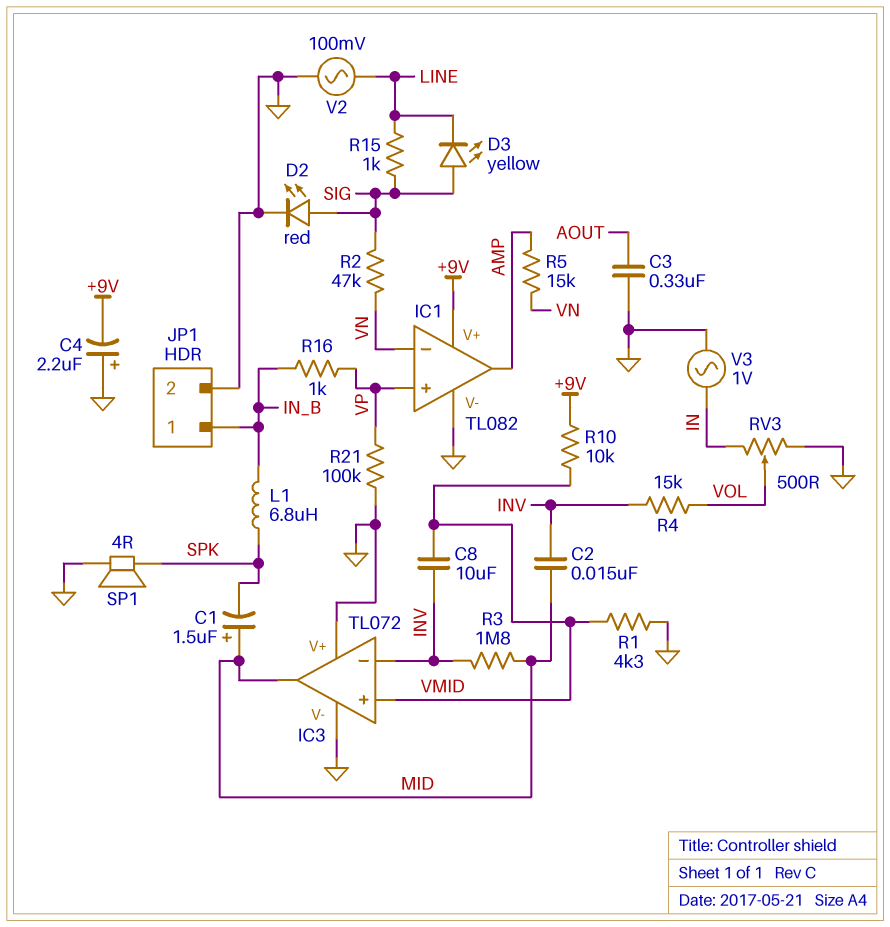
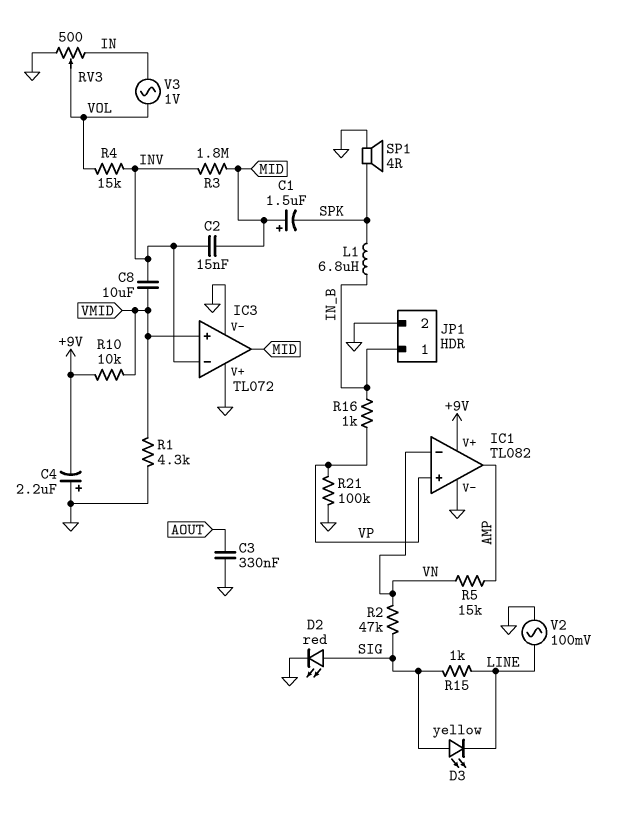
V3: AC 1V (GND, IN) -> AC 1V (IN, VOL)

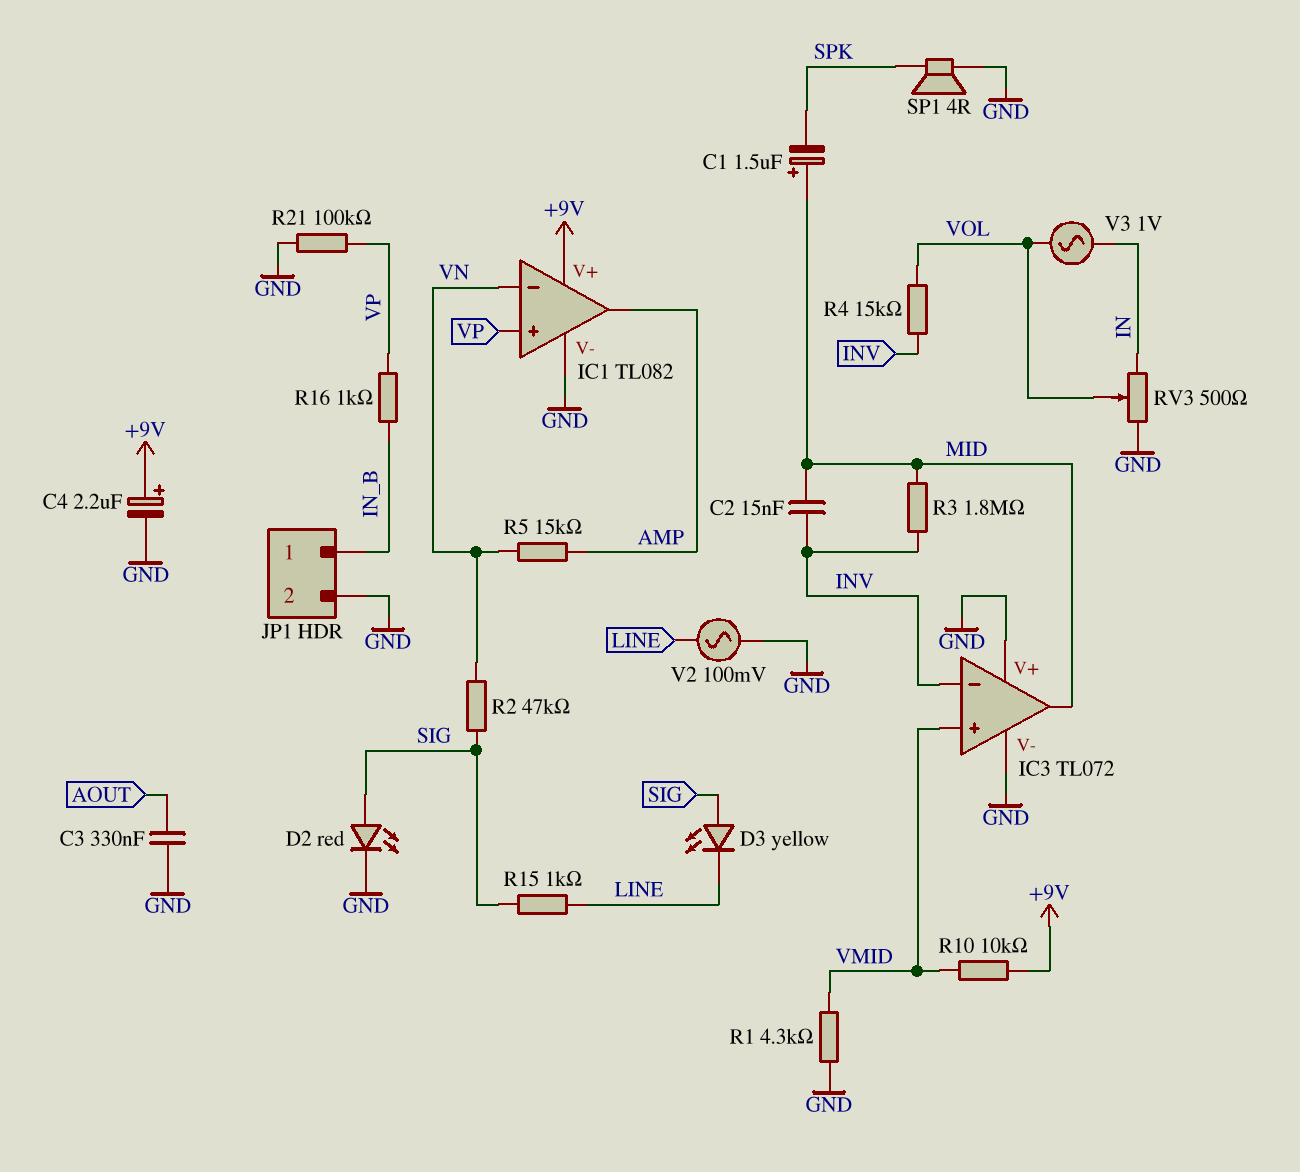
C4: 2.2uF (plus GND, minus +9V) -> 2.2uF (plus +9V, minus GND)
C8: 10uF (INV, VMID) -> none
L1: 6.8uH (IN_B, SPK) -> none

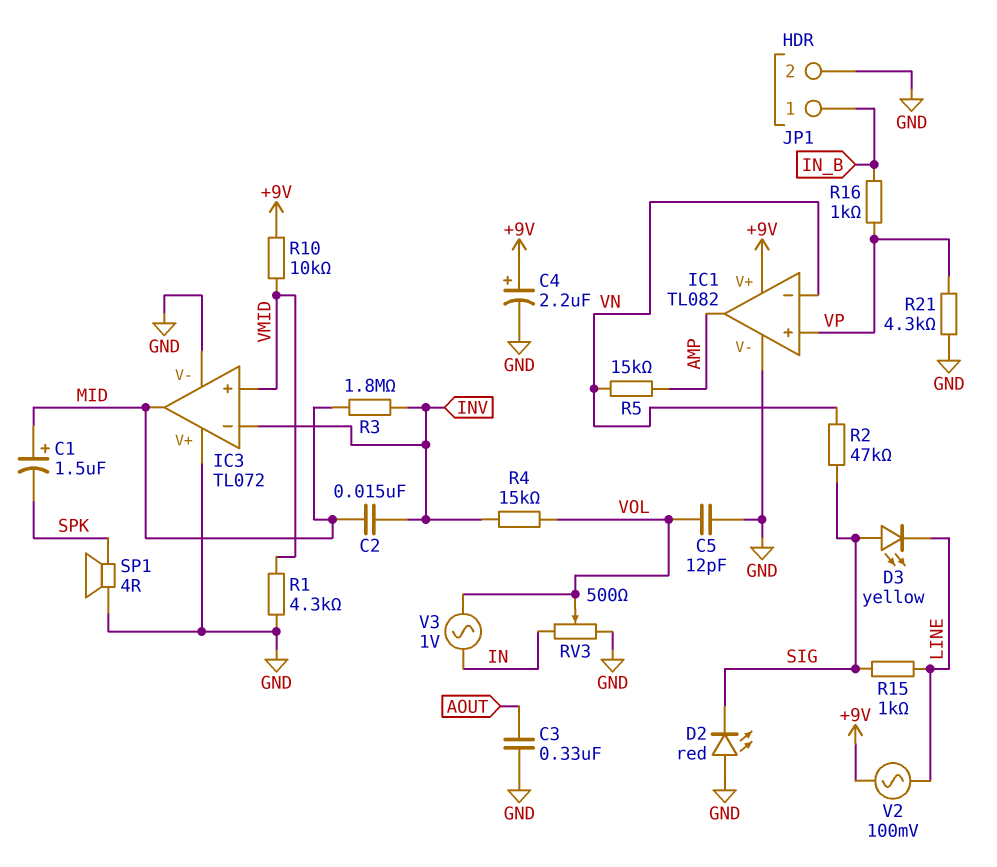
C5: none -> 12pF (GND, VOL)
D2: LED red (A SIG, K GND) -> LED red (A GND, K SIG)
R21: 100k (GND, VP) -> 4.3k (GND, VP)
V2: AC 100mV (GND, LINE) -> AC 100mV (+9V, LINE)

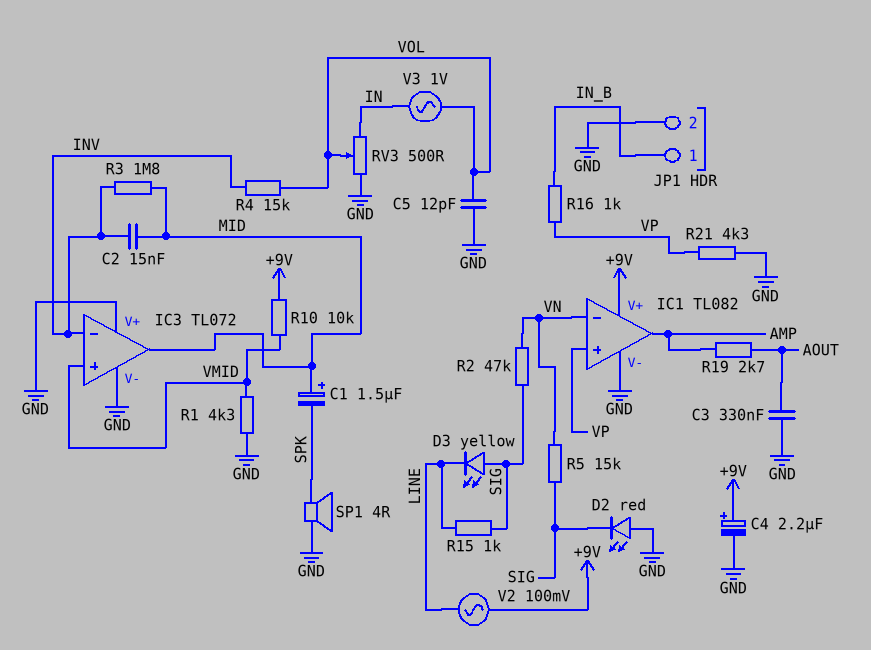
R5: 15k (AMP, VN) -> 15k (SIG, VN)
R19: none -> 2.7k (AMP, AOUT)

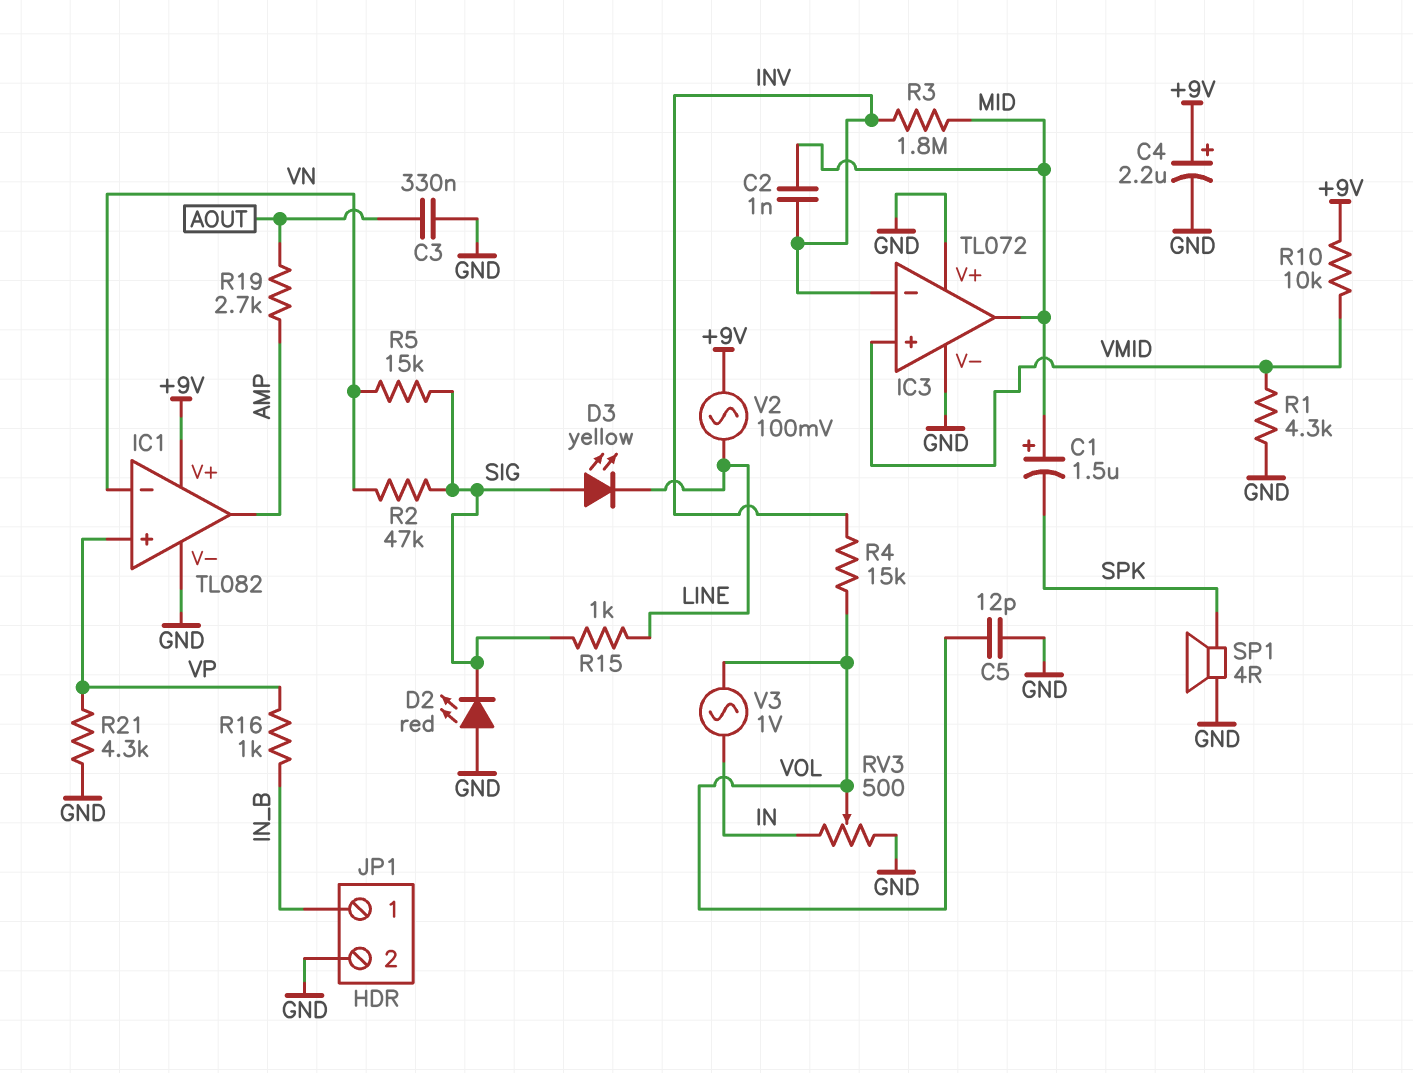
C2: 15nF (INV, MID) -> 1nF (INV, MID)

